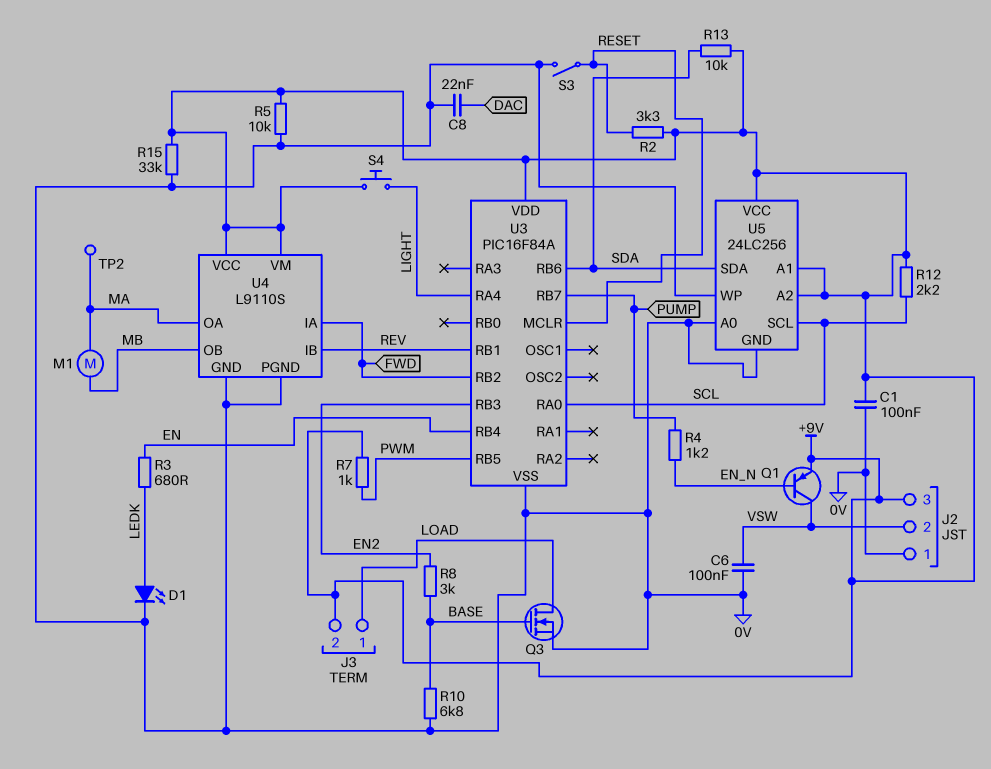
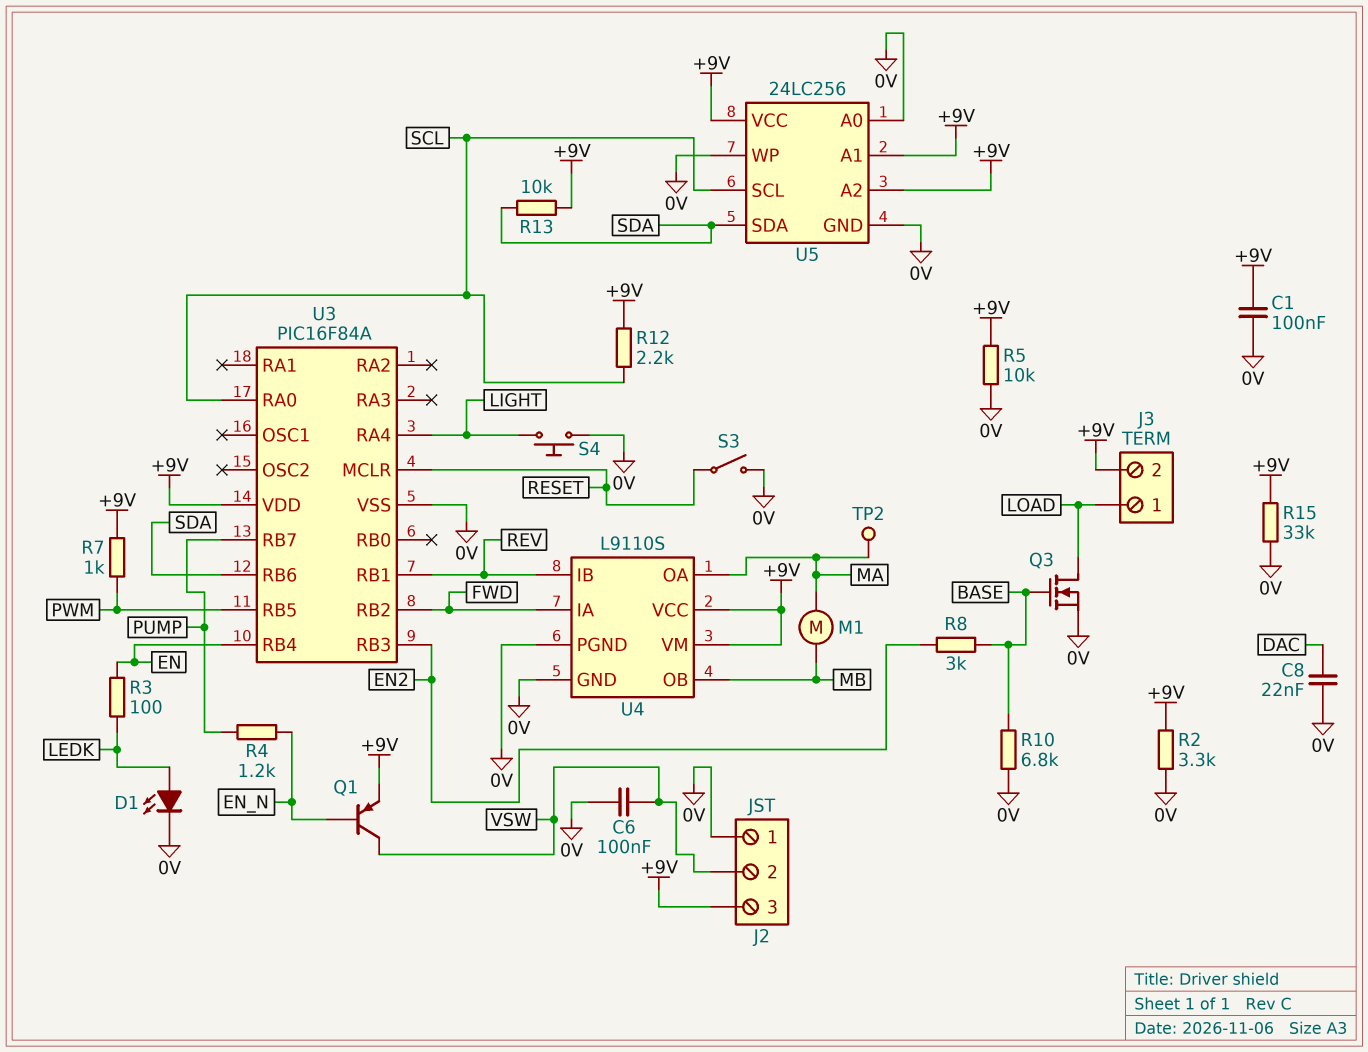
R2: 3.3k (+9V, RESET) -> 3.3k (+9V, 0V)
R3: 680 (EN, LEDK) -> 100 (EN, LEDK)
S4: button (+9V, LIGHT) -> button (0V, LIGHT)

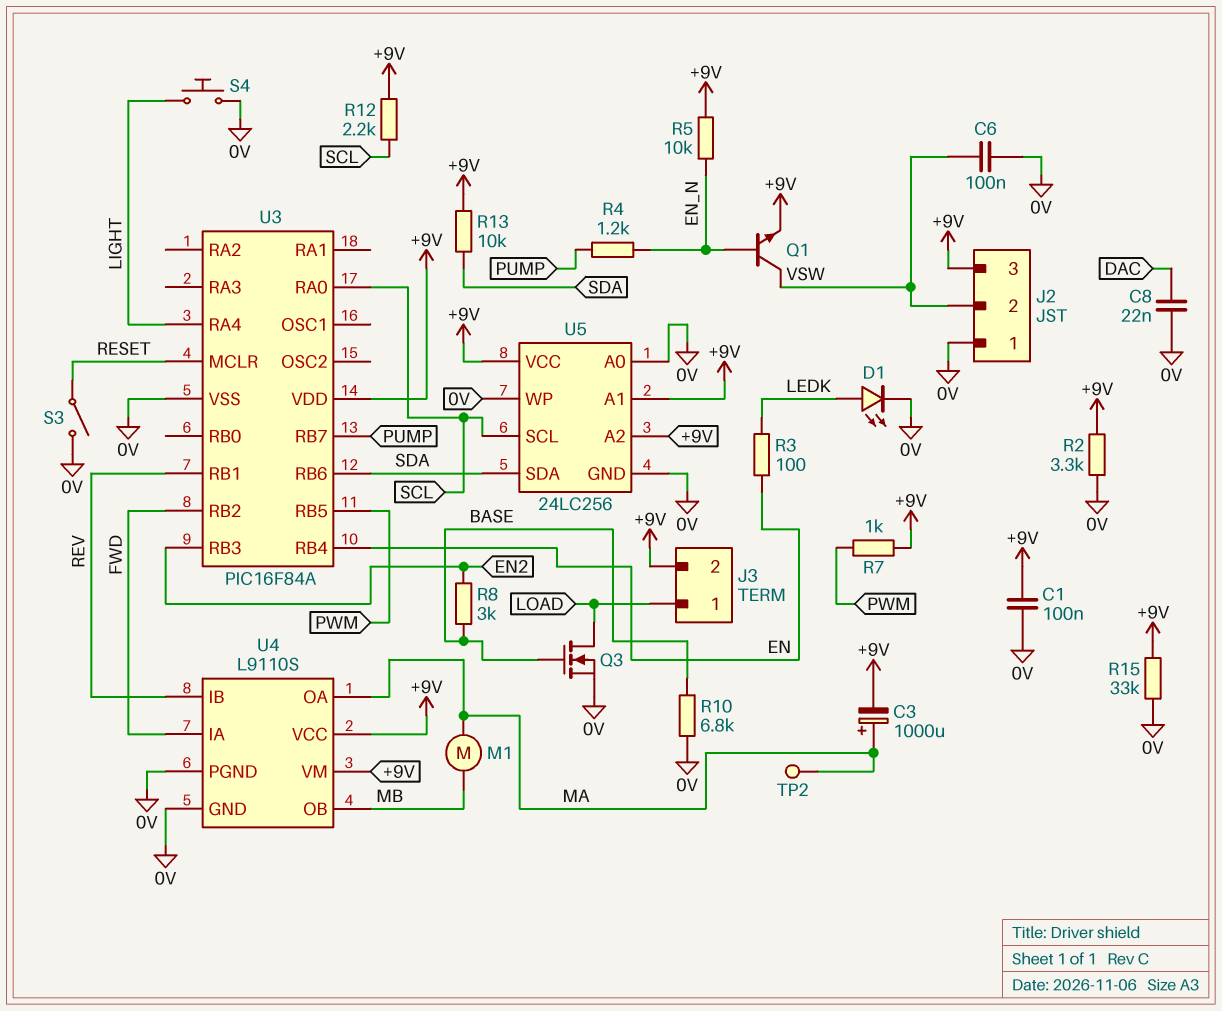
C3: none -> 1000uF (plus MA, minus +9V)
Q1: PNP (B EN_N, C VSW, E +9V) -> NPN (B EN_N, C VSW, E +9V)
R5: 10k (+9V, 0V) -> 10k (+9V, EN_N)

